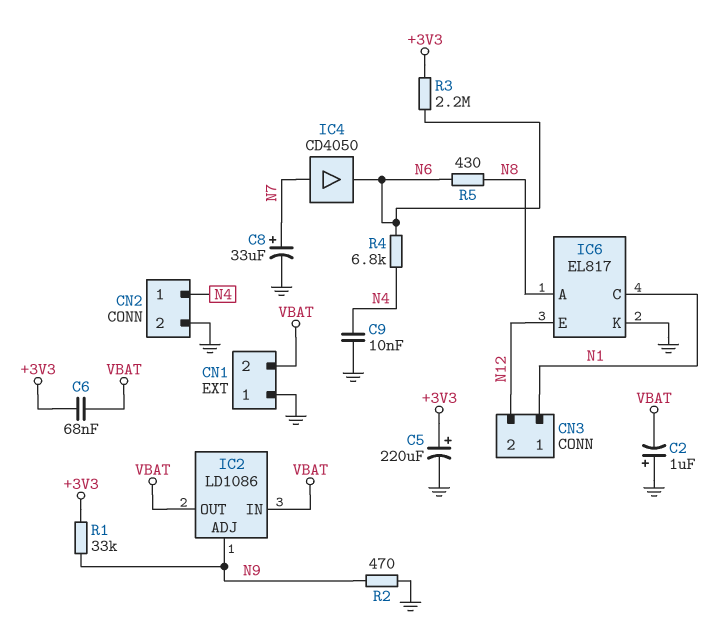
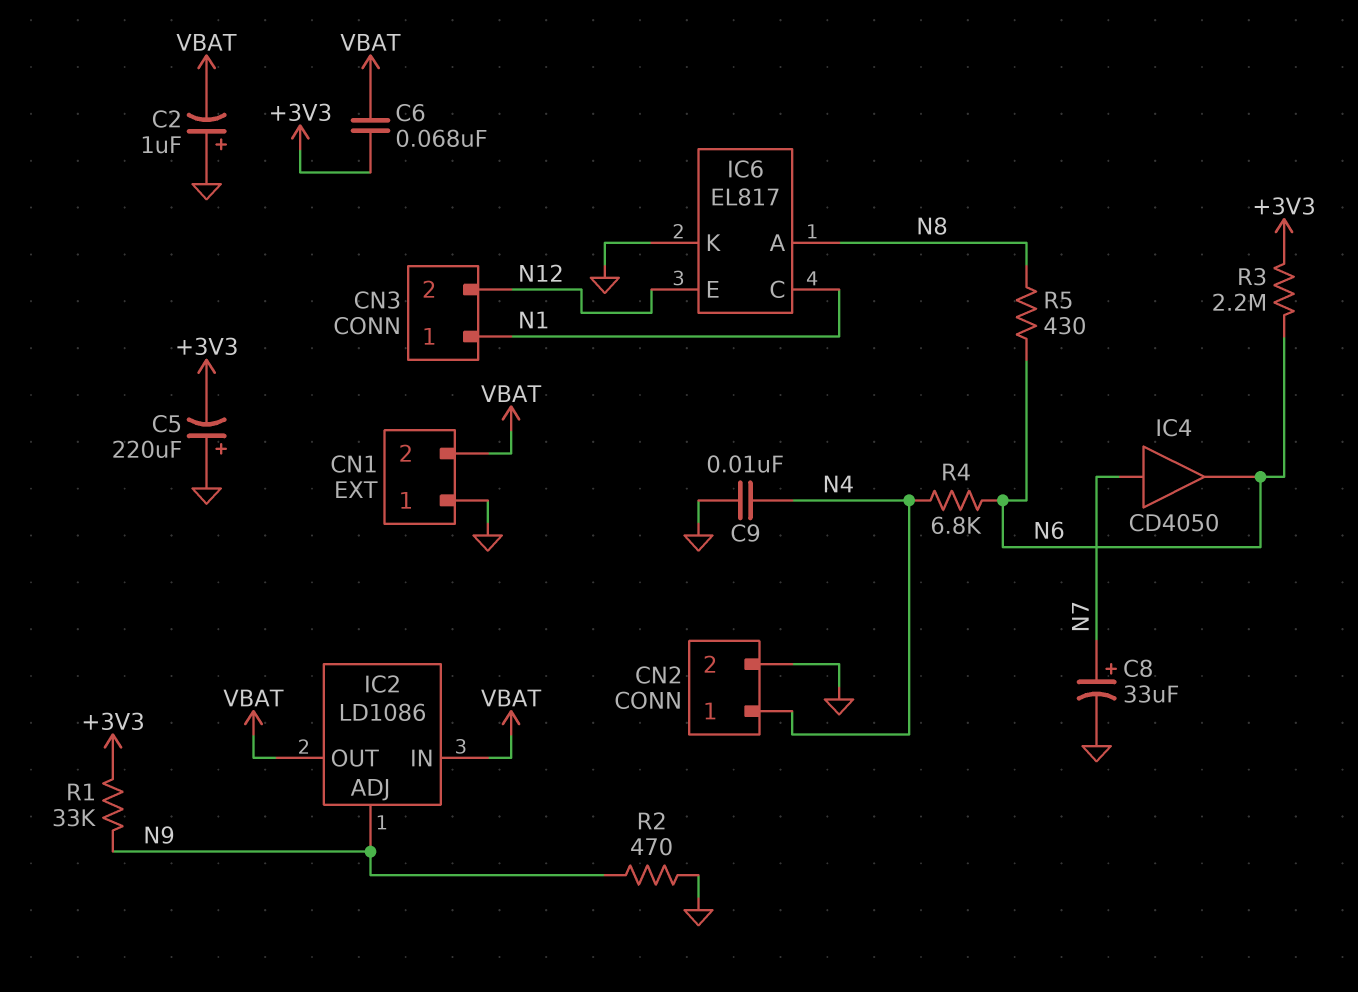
C5: 220uF (plus +3V3, minus GND) -> 220uF (plus GND, minus +3V3)

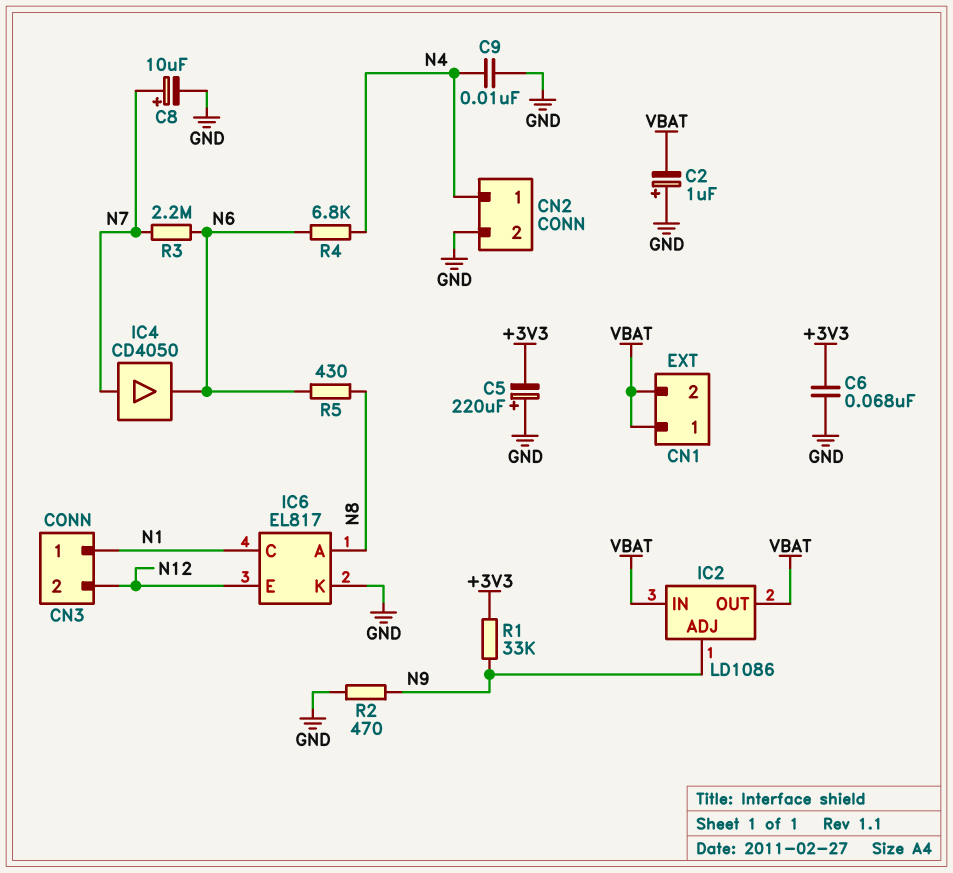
C6: 68nF (+3V3, VBAT) -> 68nF (+3V3, GND)
C8: 33uF (plus N7, minus GND) -> 10uF (plus N7, minus GND)
CN1 pin 1: GND -> VBAT
R3: 2.2M (+3V3, N6) -> 2.2M (N6, N7)

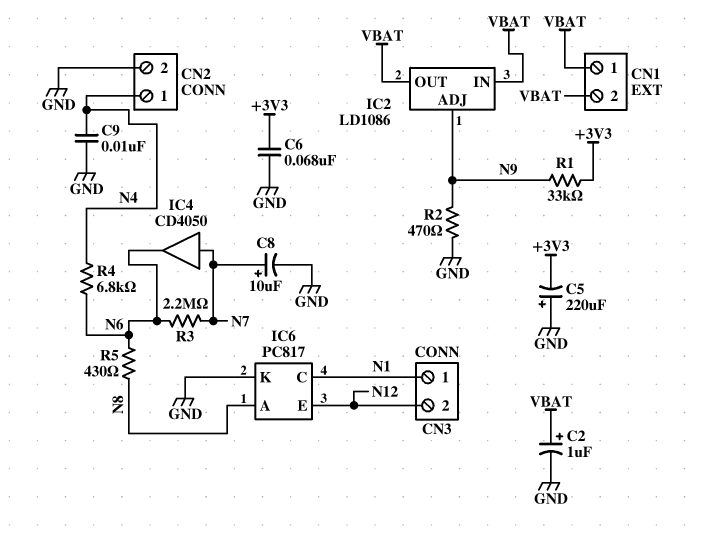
C2: 1uF (plus GND, minus VBAT) -> 1uF (plus VBAT, minus GND)
IC6: EL817 -> PC817

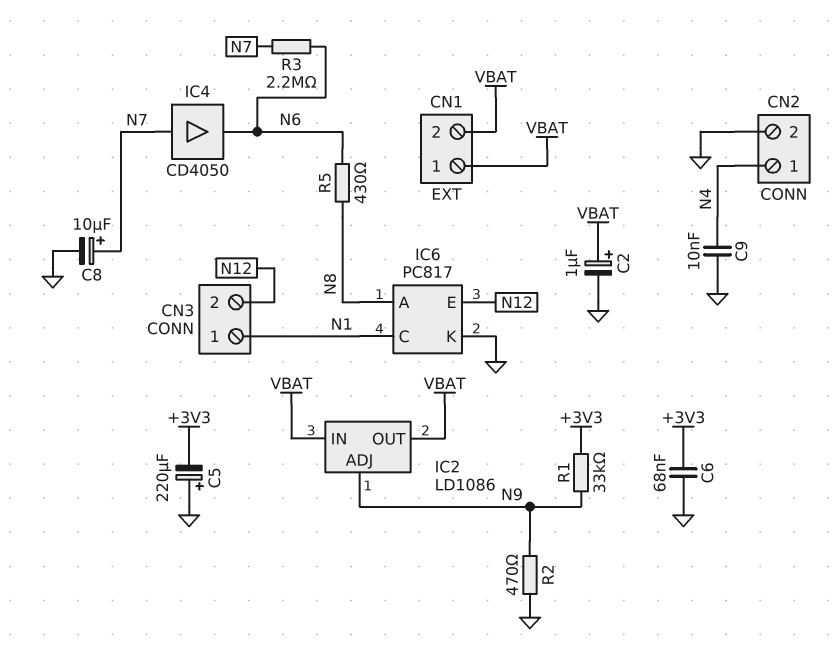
R4: 6.8k (N4, N6) -> none

